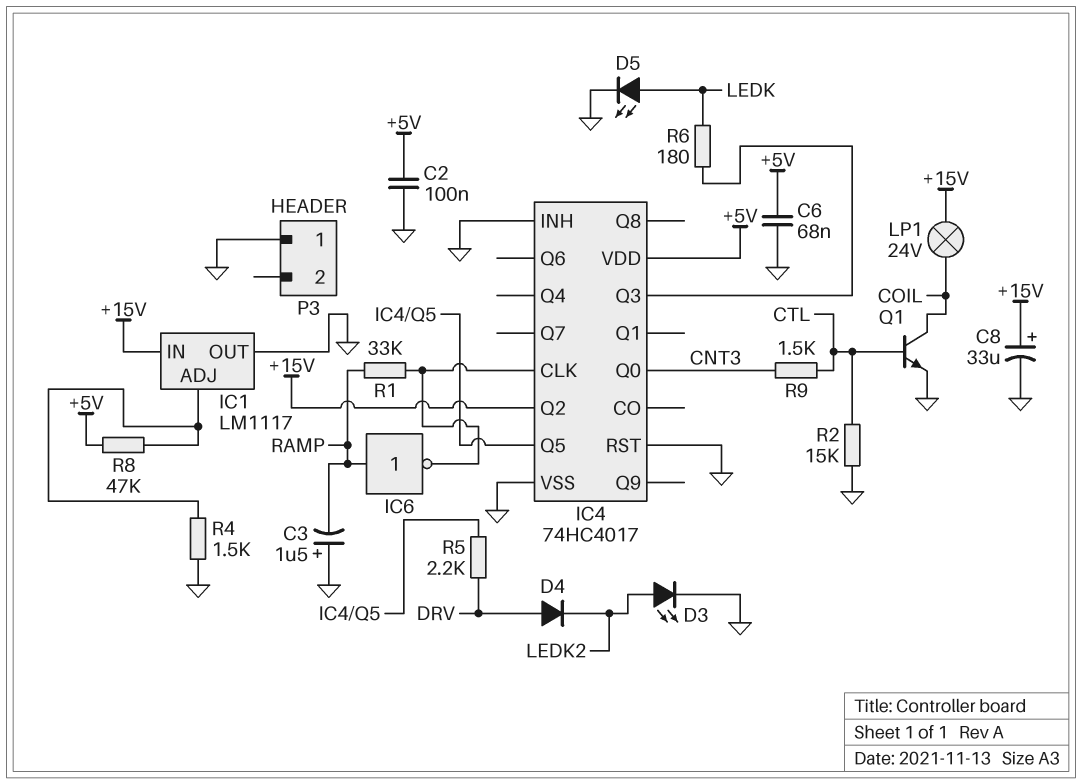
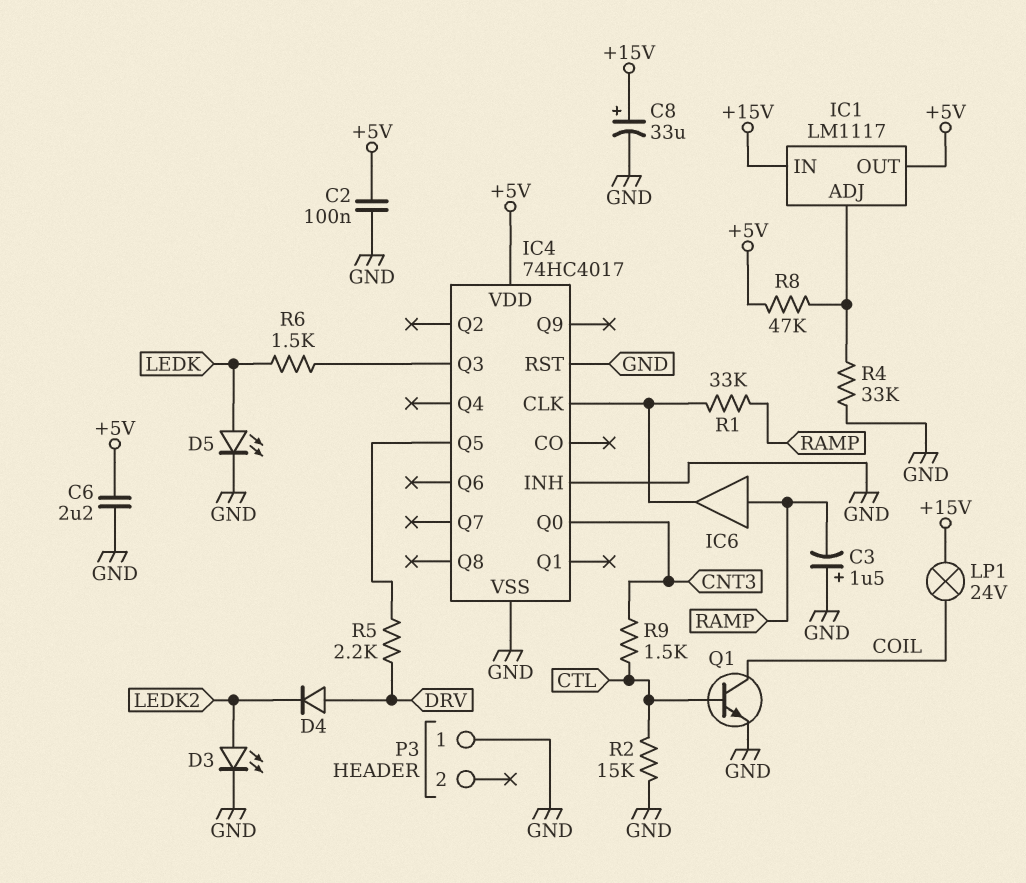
C6: 68nF (+5V, GND) -> 2.2uF (+5V, GND)
IC1 pin OUT: GND -> +5V
IC4 pin Q2: +15V -> none
IC6: NOT (in RAMP, out IC4/CLK) -> buffer (in RAMP, out IC4/CLK)
R4: 1.5k (GND, IC1/ADJ) -> 33k (GND, IC1/ADJ)
R6: 180 (IC4/Q3, LEDK) -> 1.5k (IC4/Q3, LEDK)

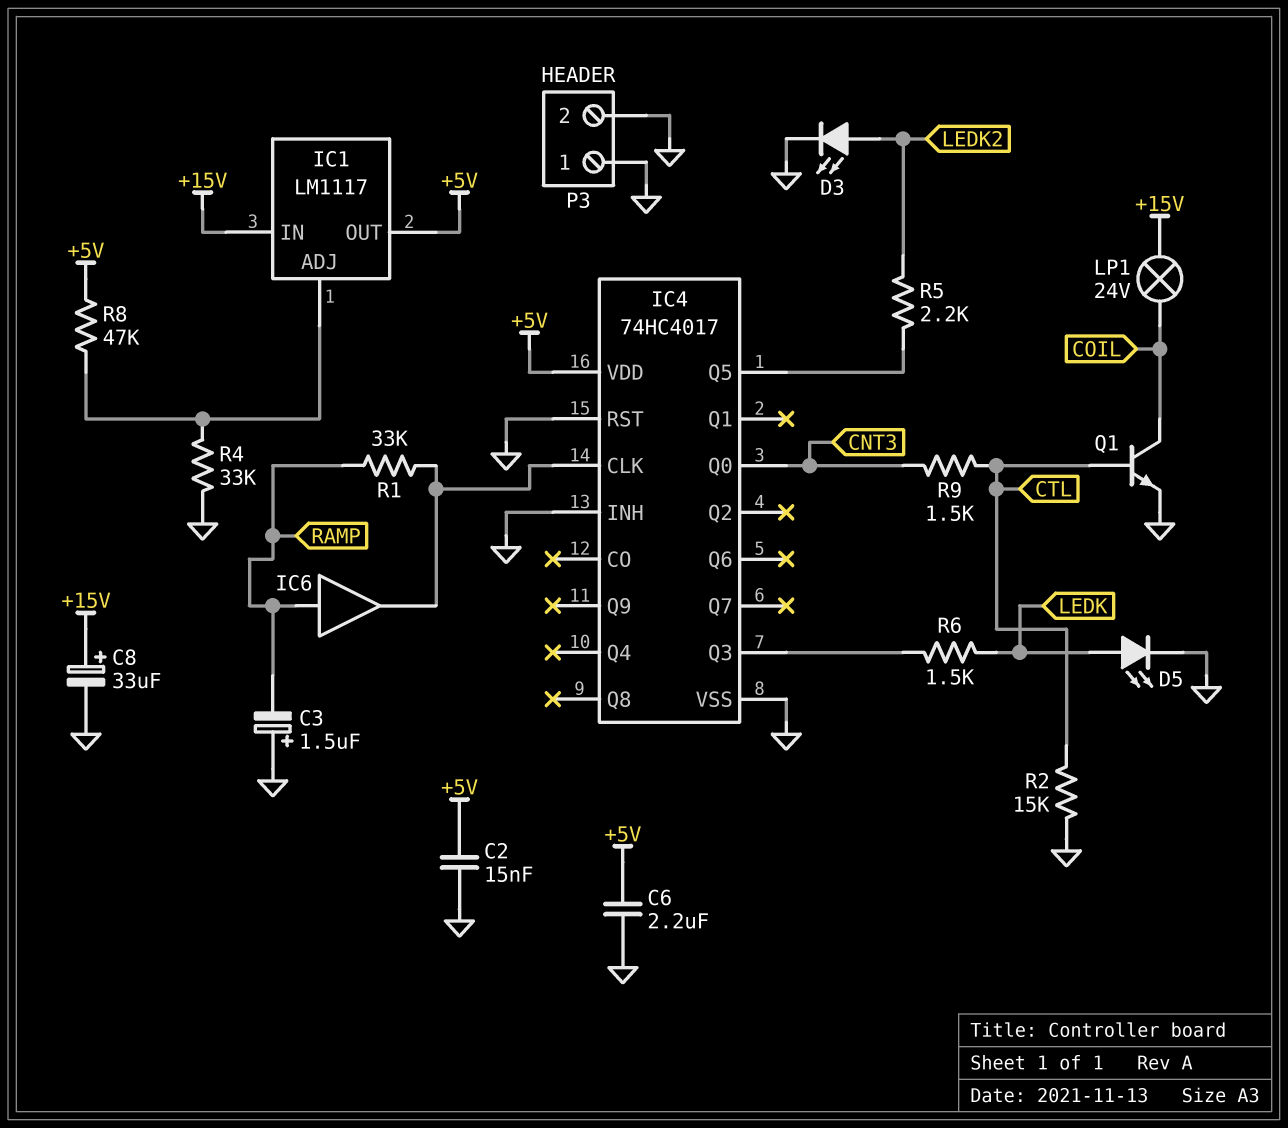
C2: 100nF (+5V, GND) -> 15nF (+5V, GND)
D4: diode (A DRV, K LEDK2) -> none
P3 pin 2: none -> GND
R5: 2.2k (DRV, IC4/Q5) -> 2.2k (IC4/Q5, LEDK2)

